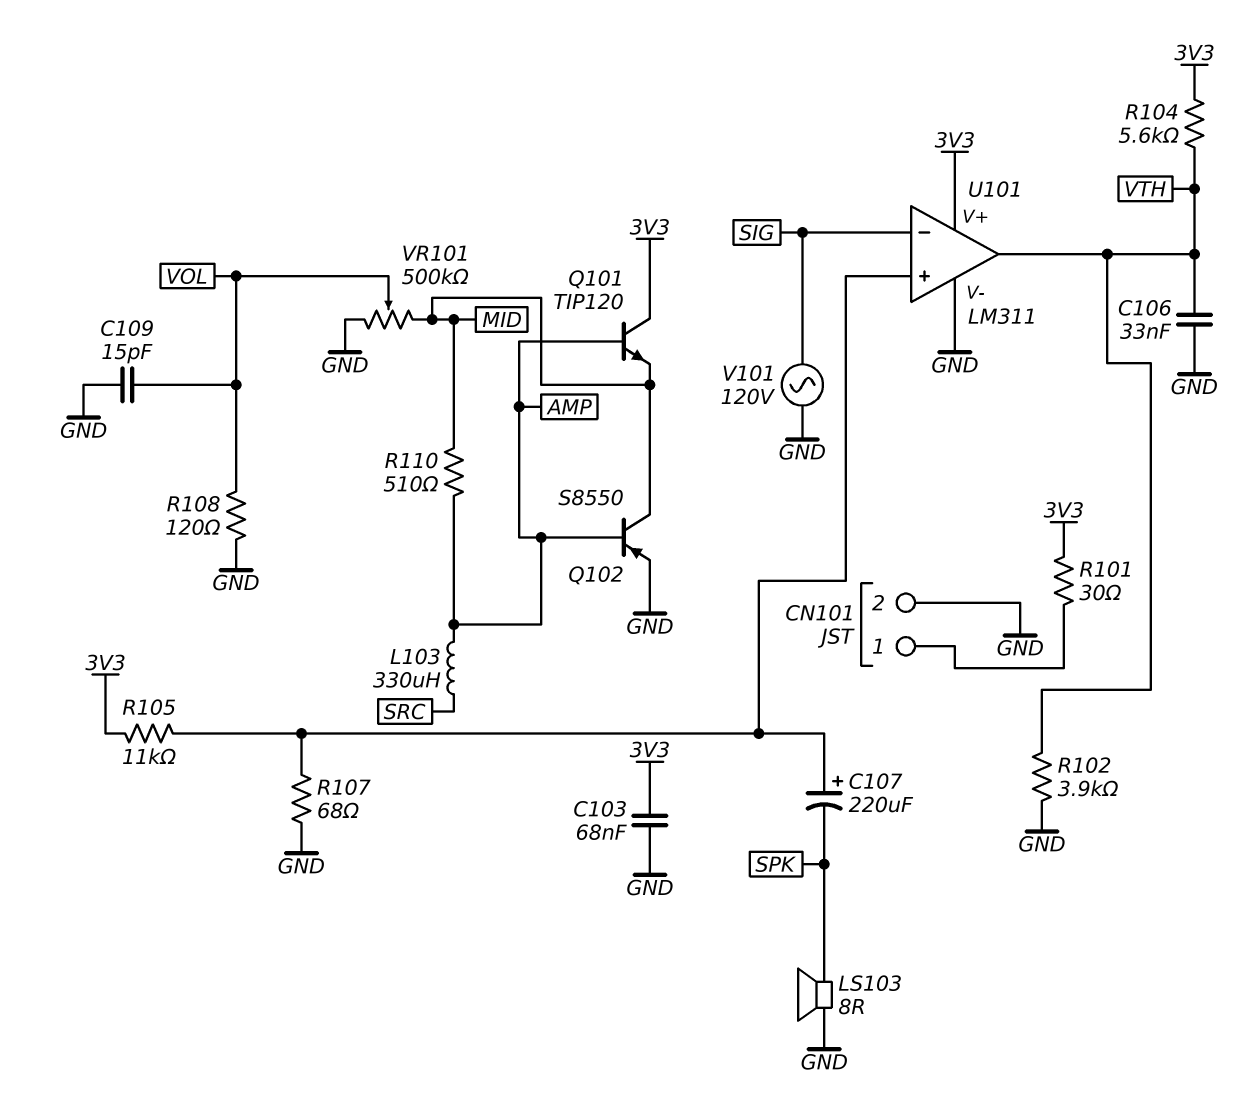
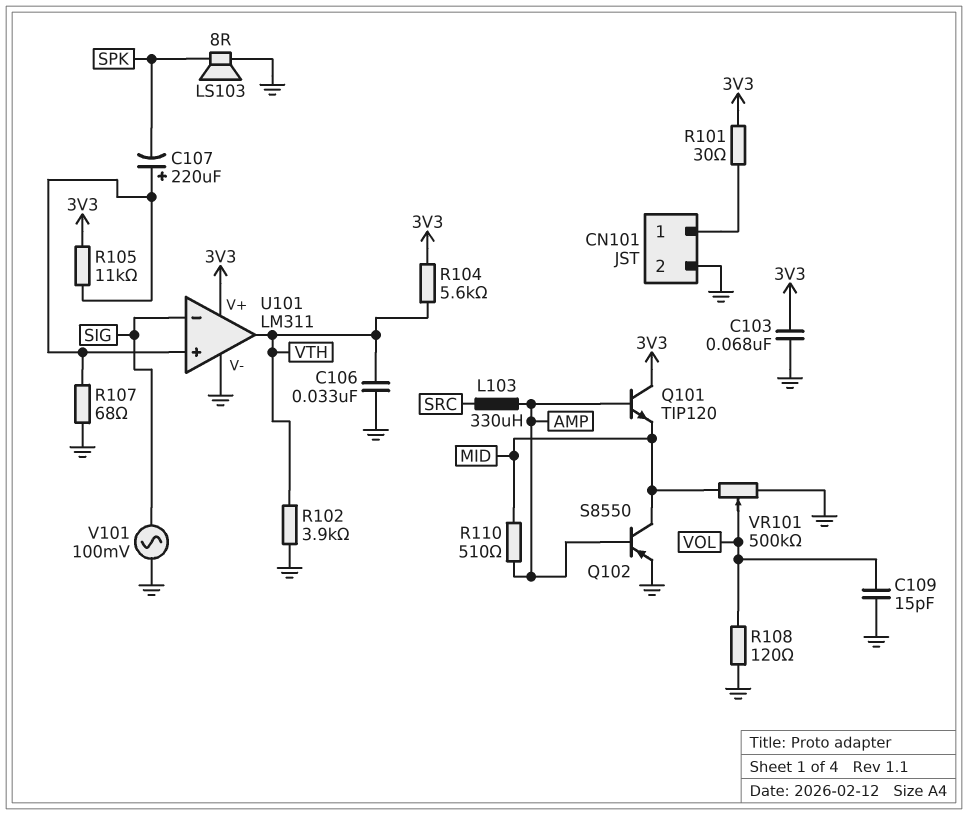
V101: AC 120V (GND, SIG) -> AC 100mV (GND, SIG)

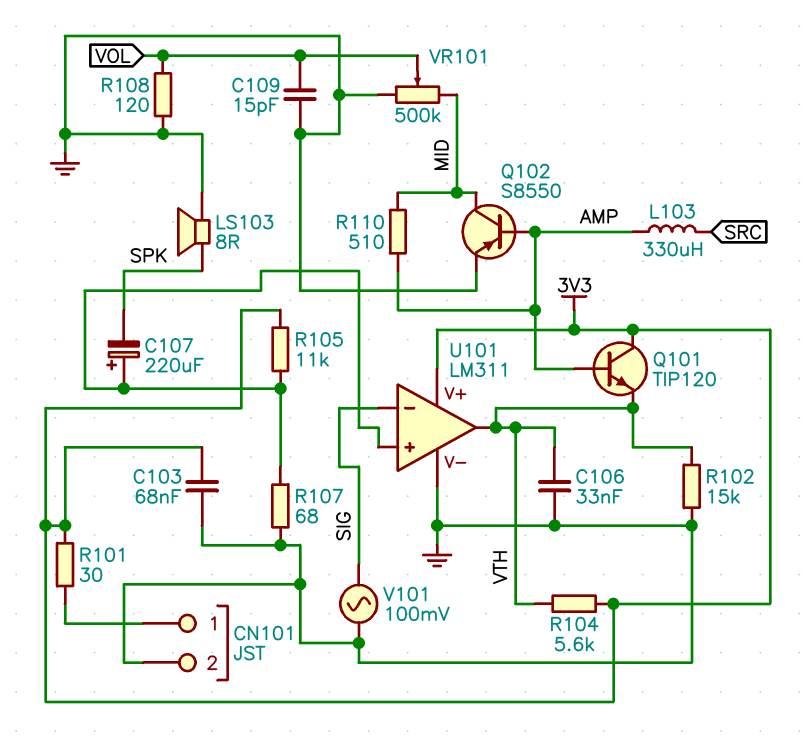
Q101: NPN TIP120 (B AMP, C 3V3, E MID) -> NPN TIP120 (B AMP, C 3V3, E VTH)
R102: 3.9k (GND, VTH) -> 15k (GND, VTH)

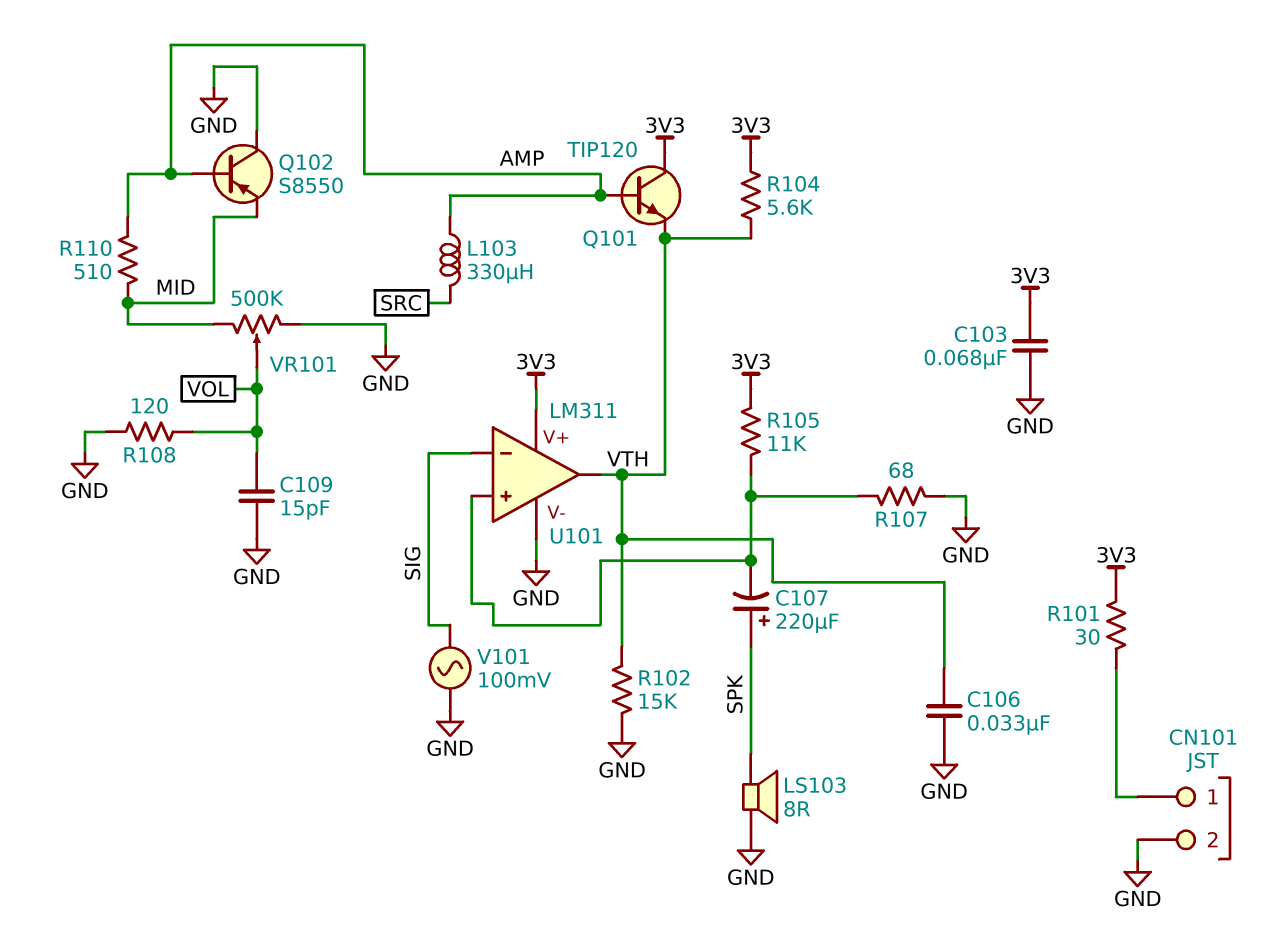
C107: 220uF (plus U101/in+, minus SPK) -> 220uF (plus SPK, minus U101/in+)
Q102: PNP S8550 (B AMP, C MID, E GND) -> PNP S8550 (B AMP, C GND, E MID)

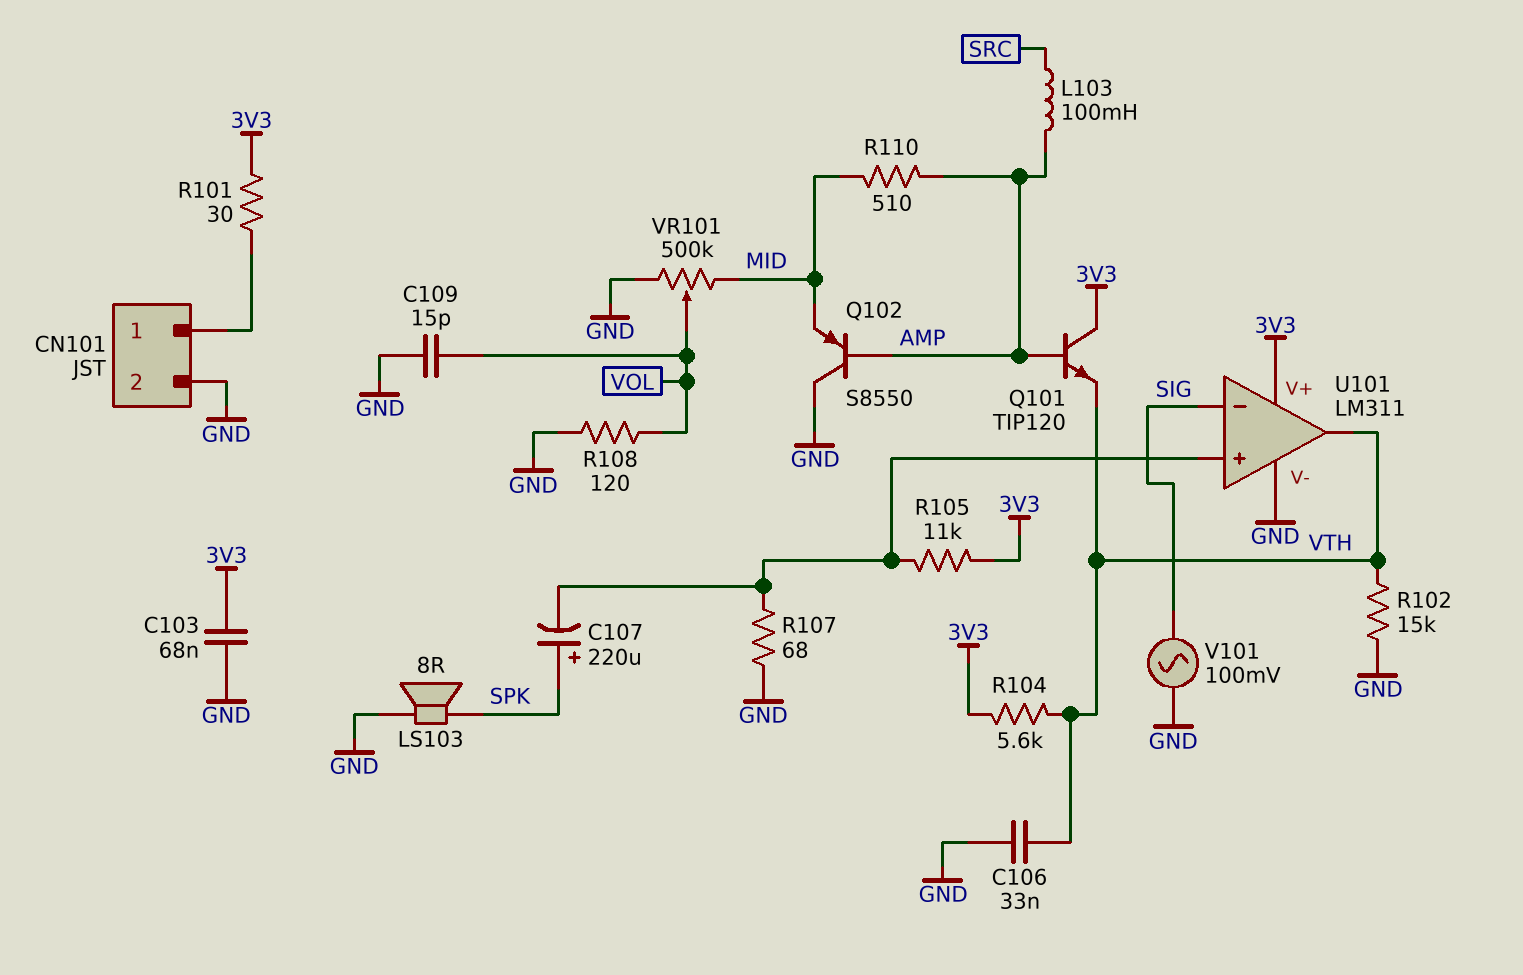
L103: 330uH (AMP, SRC) -> 100mH (AMP, SRC)

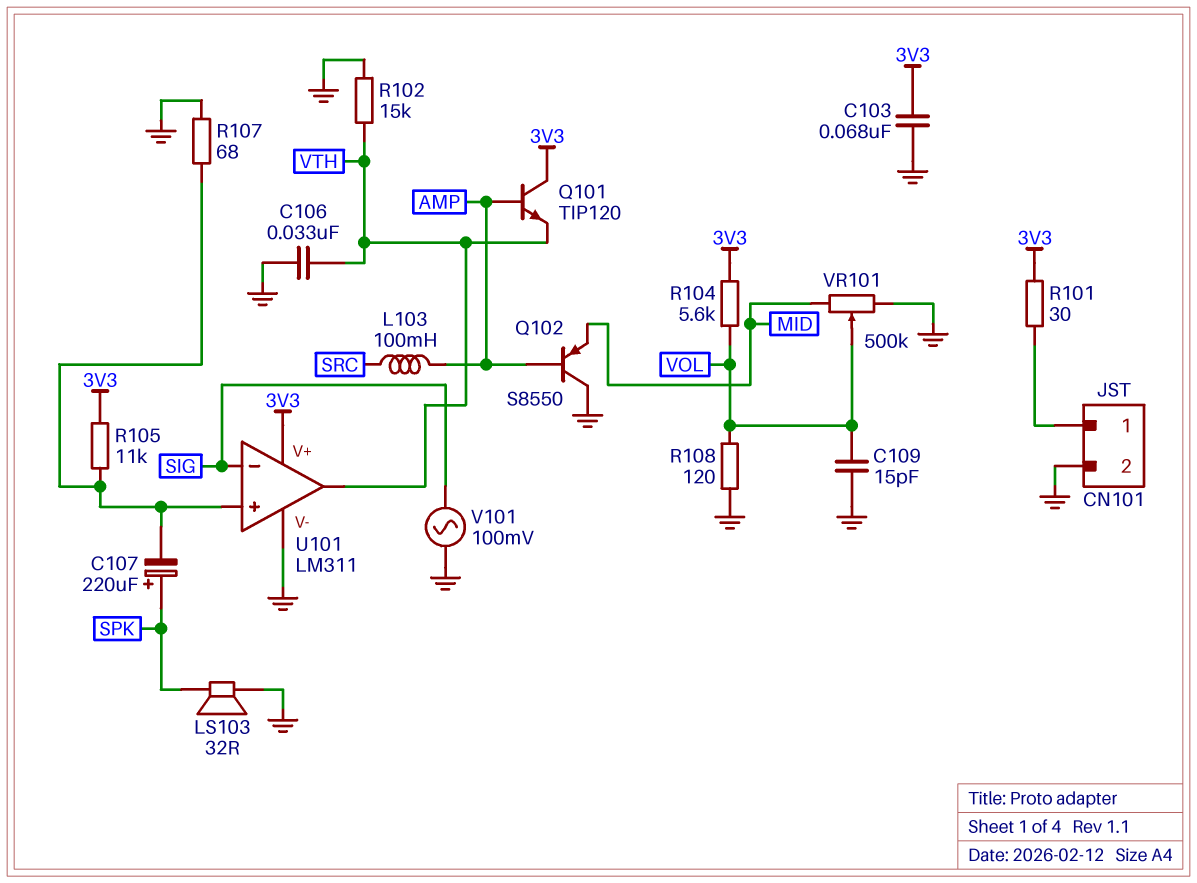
LS103: speaker 8R (GND, SPK) -> speaker 32R (GND, SPK)
R104: 5.6k (3V3, VTH) -> 5.6k (3V3, VOL)
R110: 510 (AMP, MID) -> none

